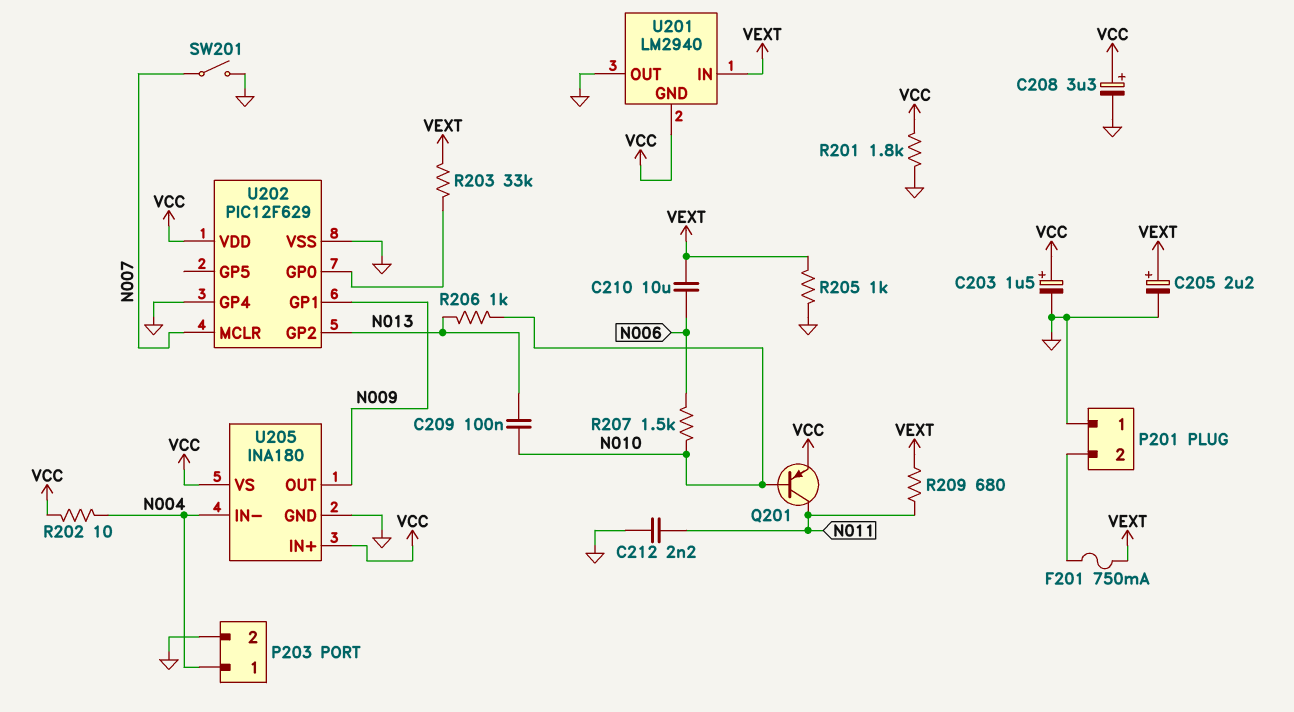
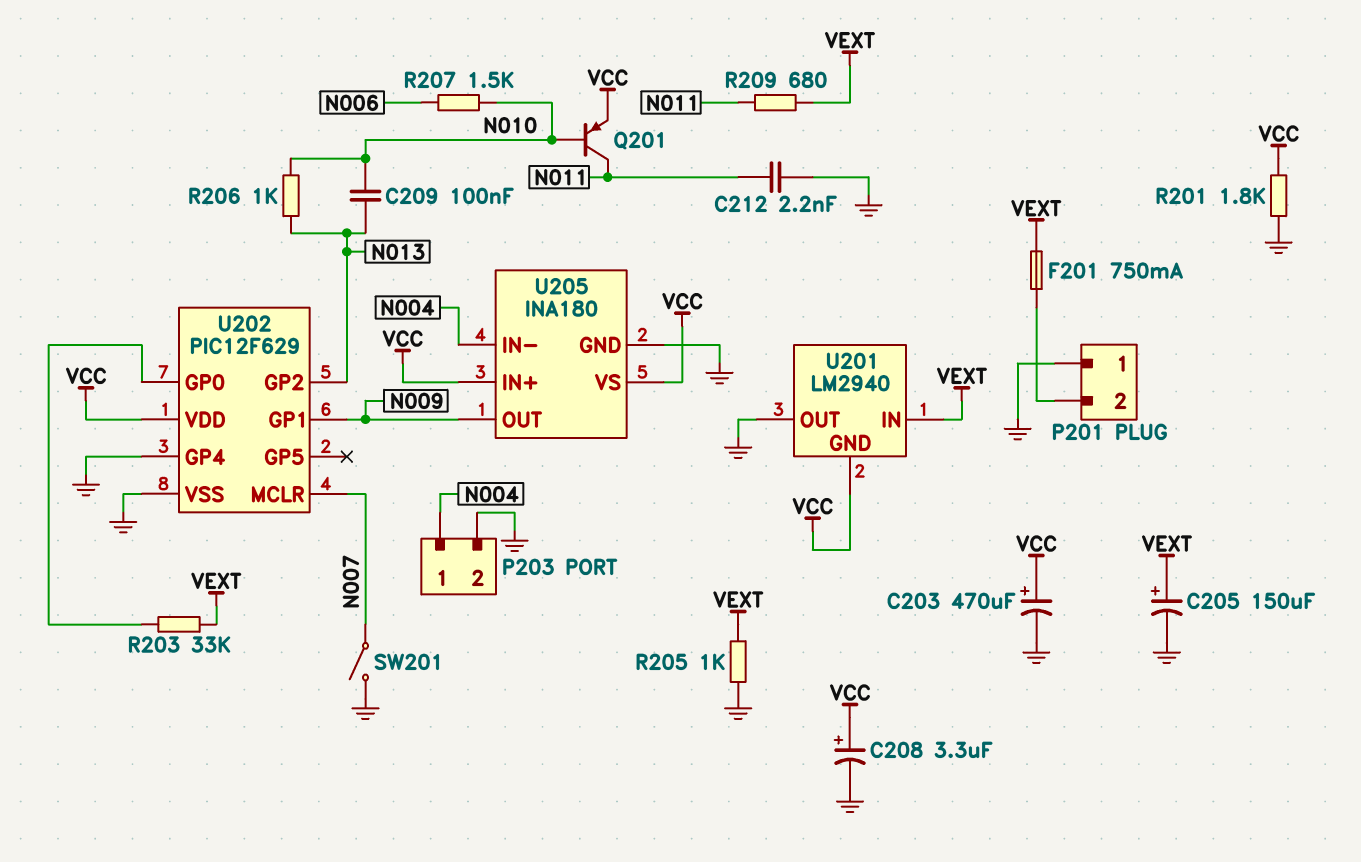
C203: 1.5uF (plus VCC, minus GND) -> 470uF (plus VCC, minus GND)
C205: 2.2uF (plus VEXT, minus GND) -> 150uF (plus VEXT, minus GND)
C210: 10uF (N006, VEXT) -> none
R202: 10 (N004, VCC) -> none

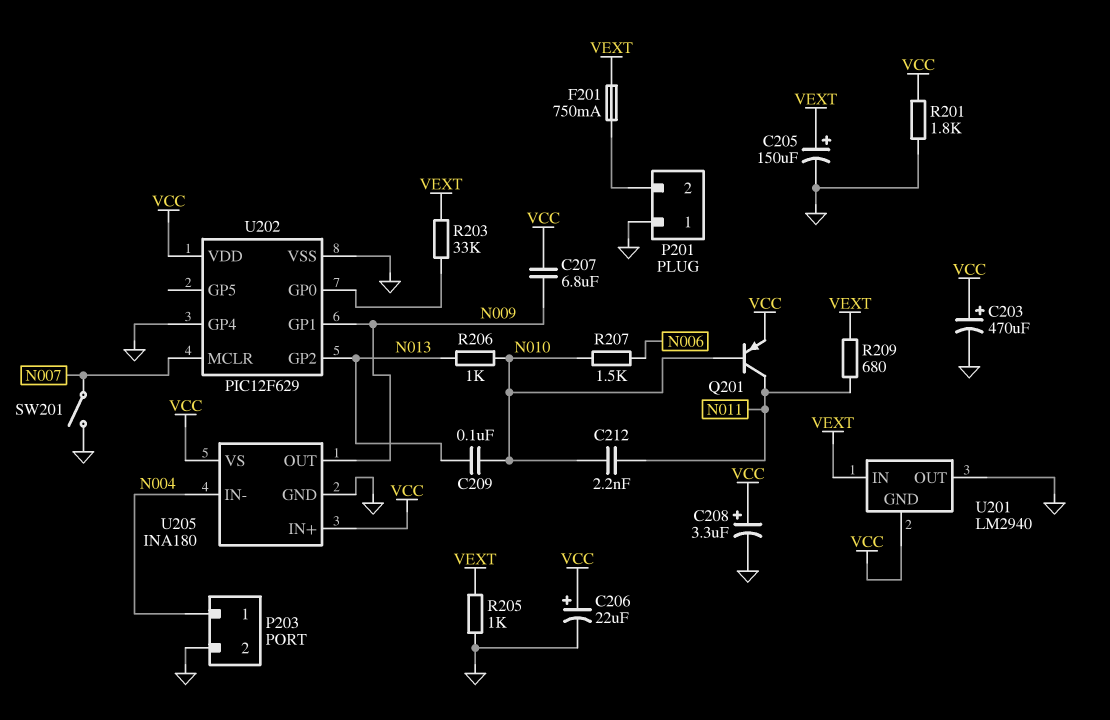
C206: none -> 22uF (plus VCC, minus GND)
C207: none -> 6.8uF (N009, VCC)
C212: 2.2nF (GND, N011) -> 2.2nF (N010, N011)

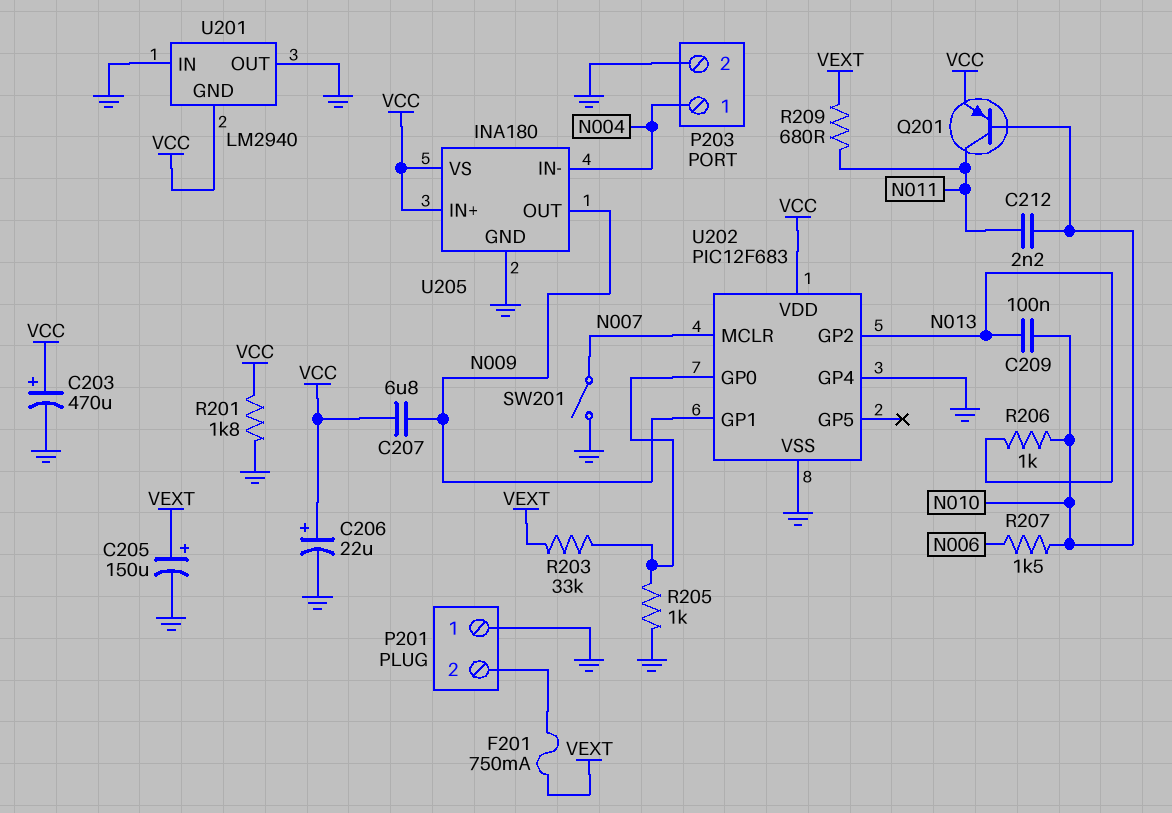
C208: 3.3uF (plus VCC, minus GND) -> none
R205: 1k (GND, VEXT) -> 1k (GND, U202/GP0)
U201 pin IN: VEXT -> GND
U202: PIC12F629 -> PIC12F683

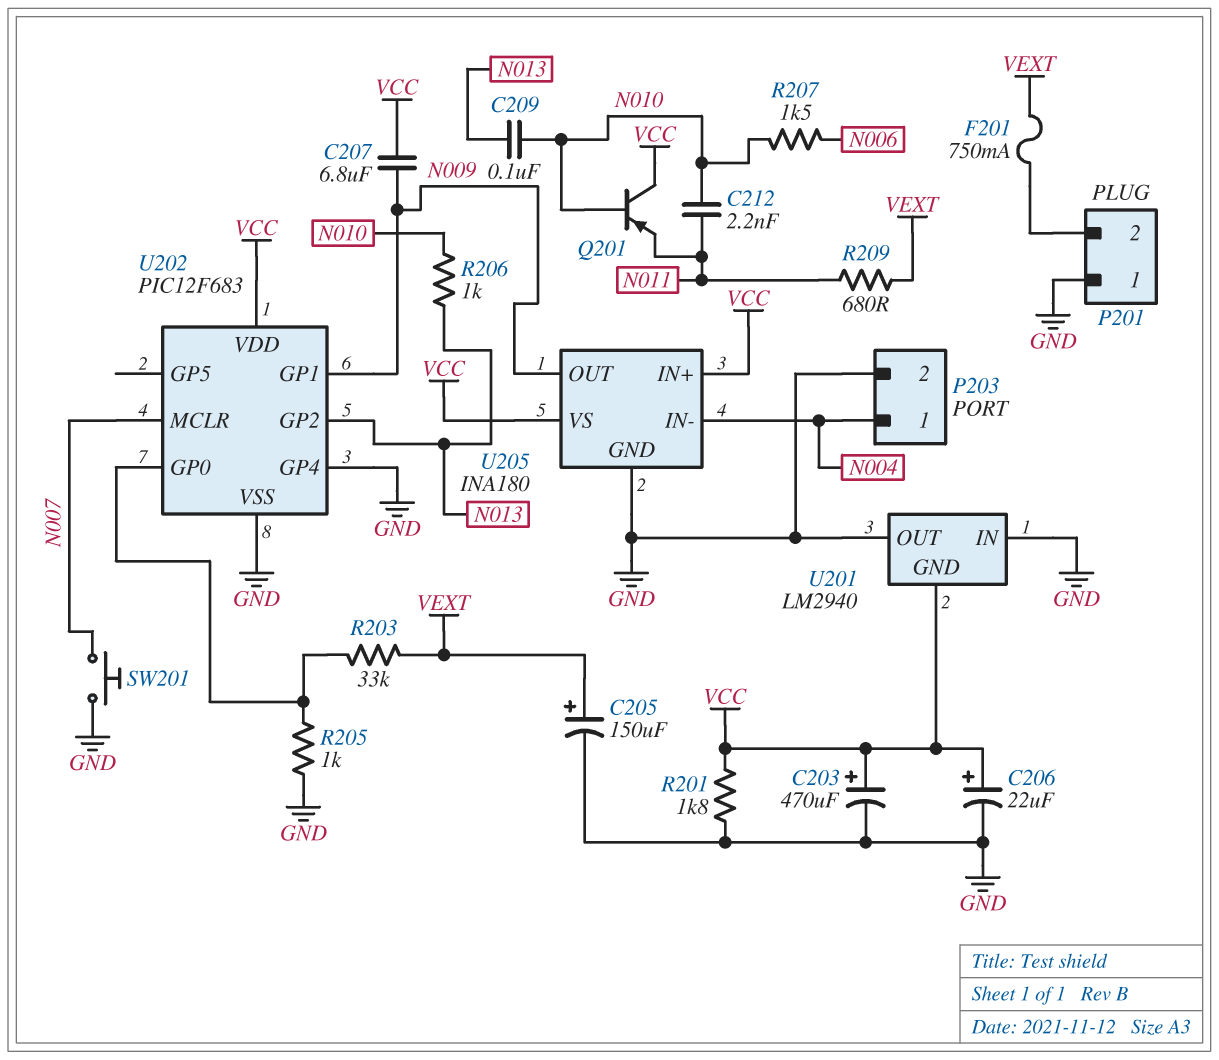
Q201: PNP (B N010, C N011, E VCC) -> PNP (B N010, C VCC, E N011)
SW201: switch (GND, N007) -> button (GND, N007)

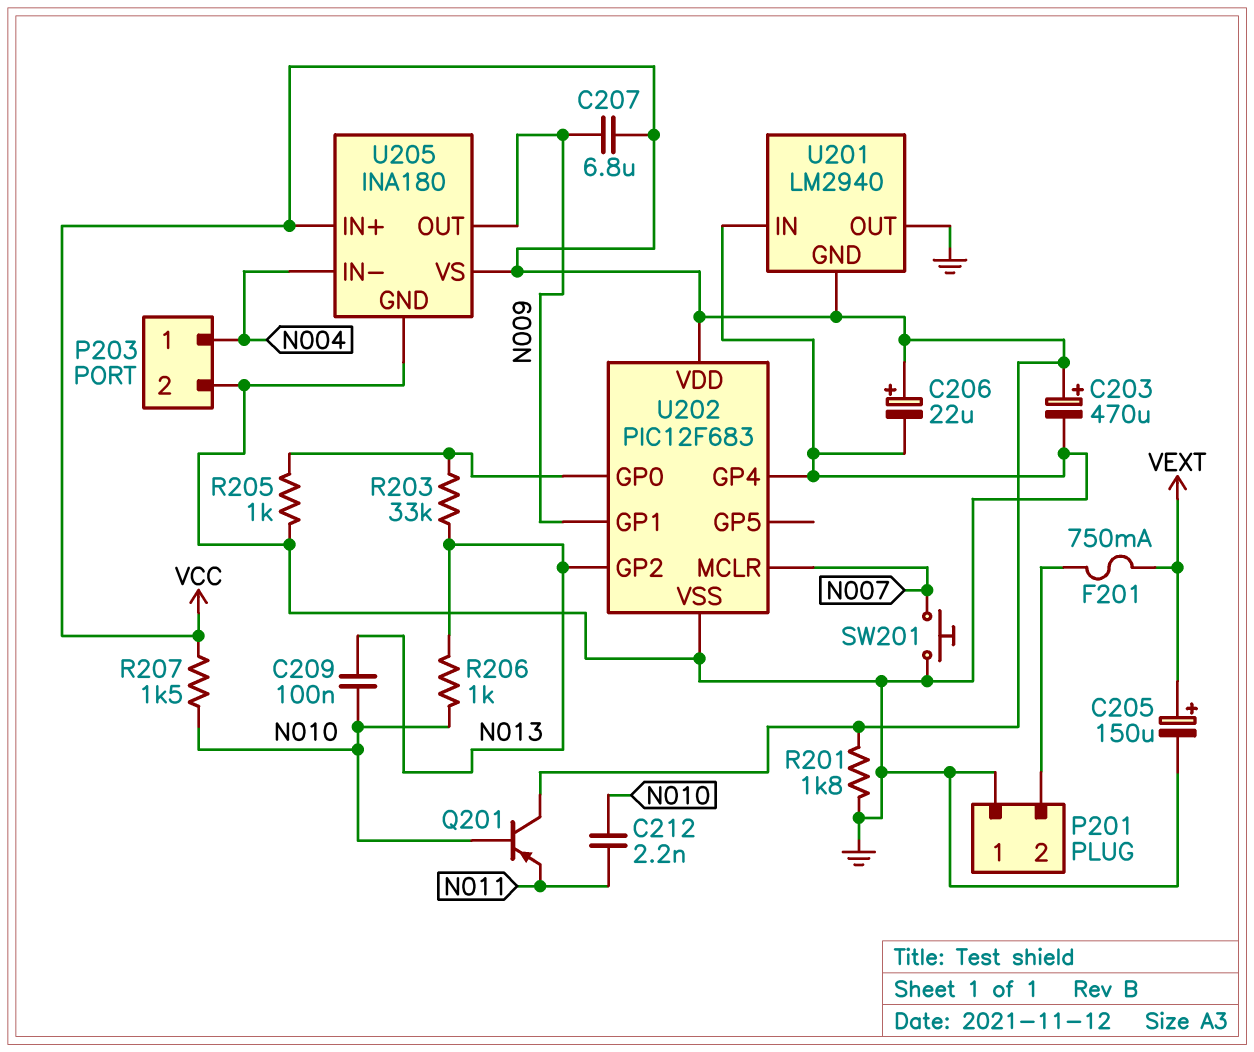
R203: 33k (U202/GP0, VEXT) -> 33k (N013, U202/GP0)
R207: 1.5k (N006, N010) -> 1.5k (N010, VCC)
R209: 680 (N011, VEXT) -> none

